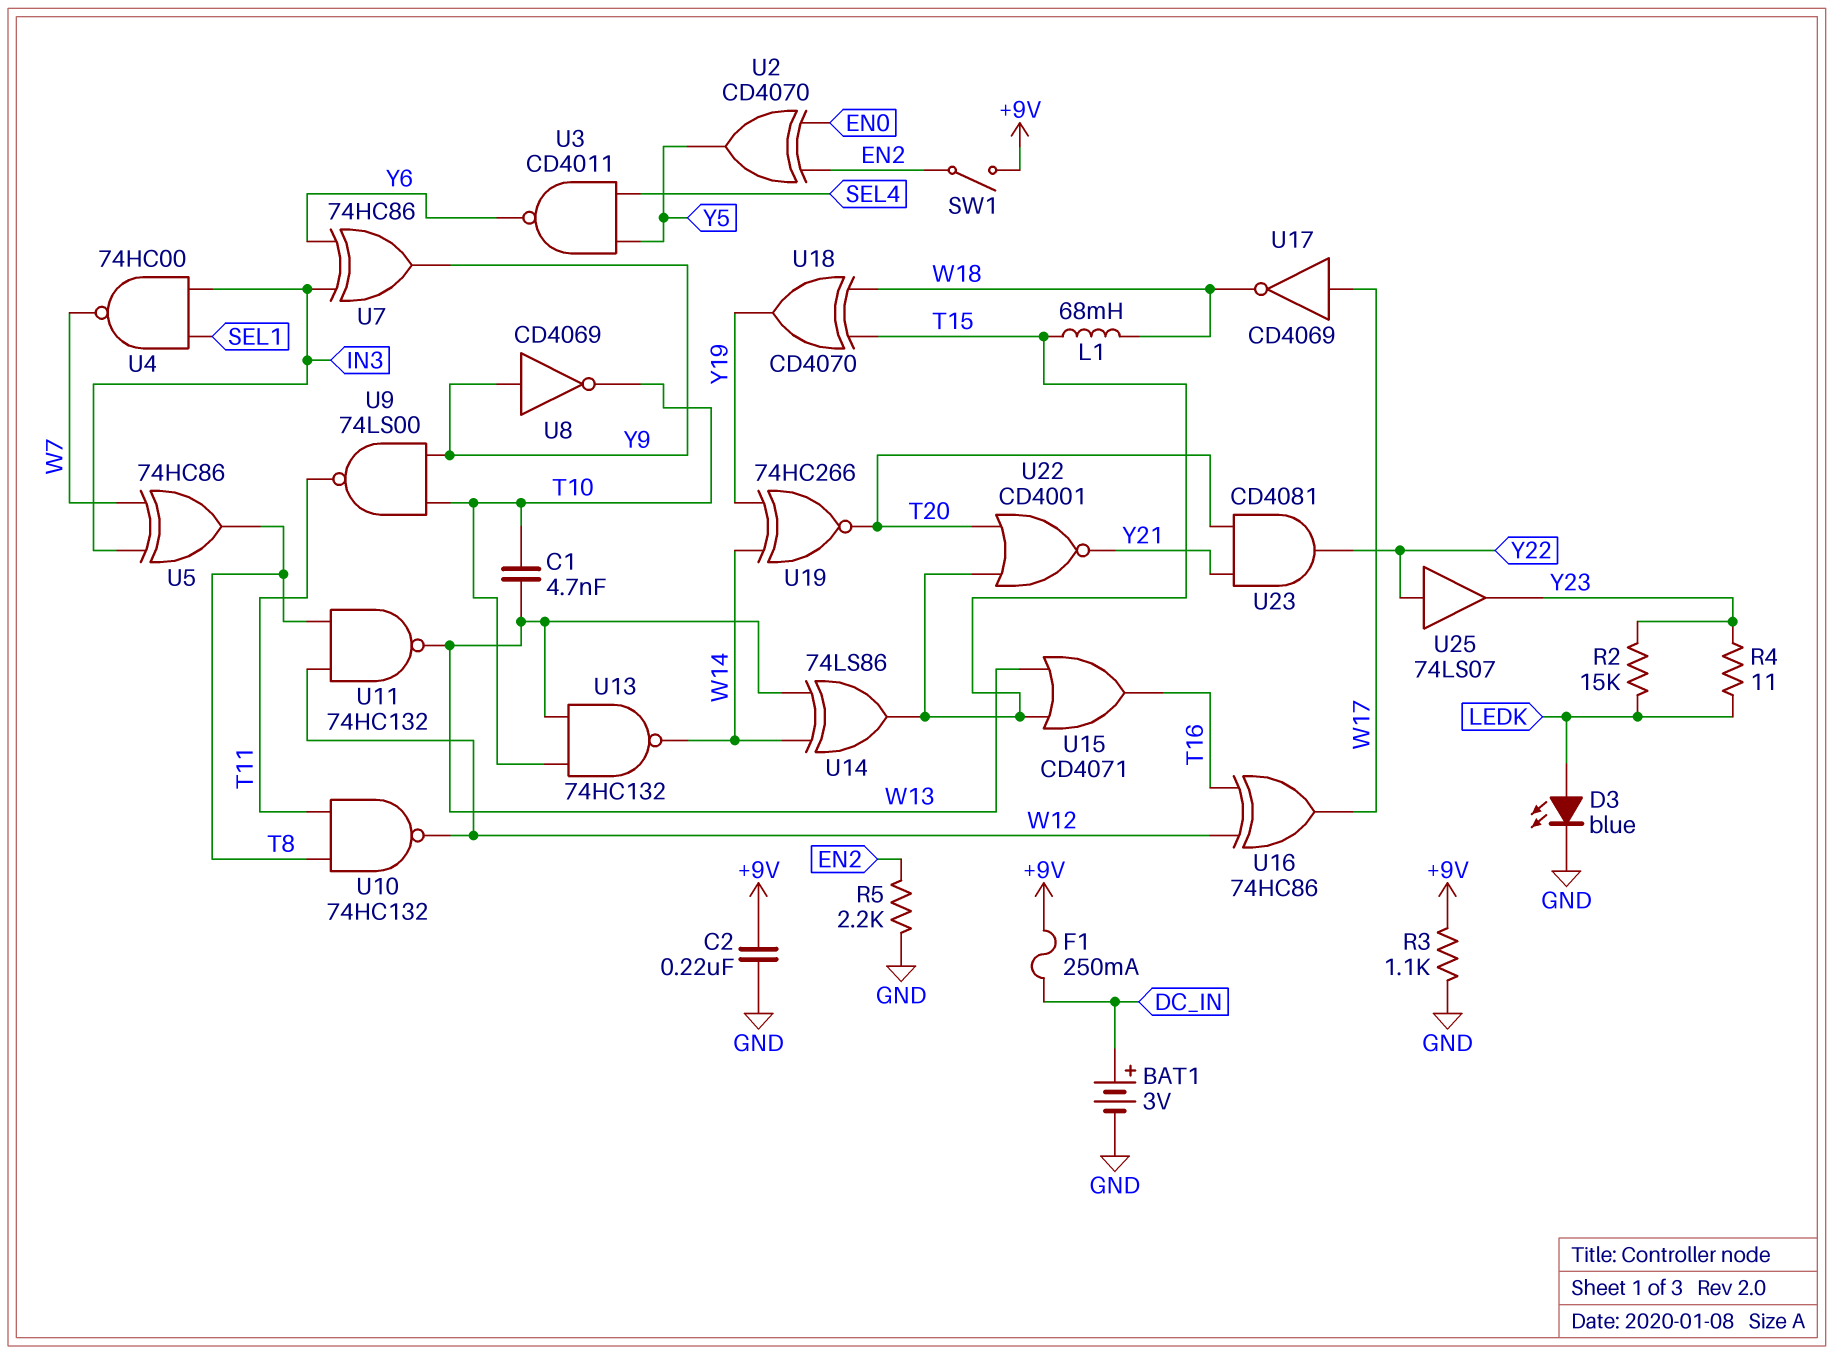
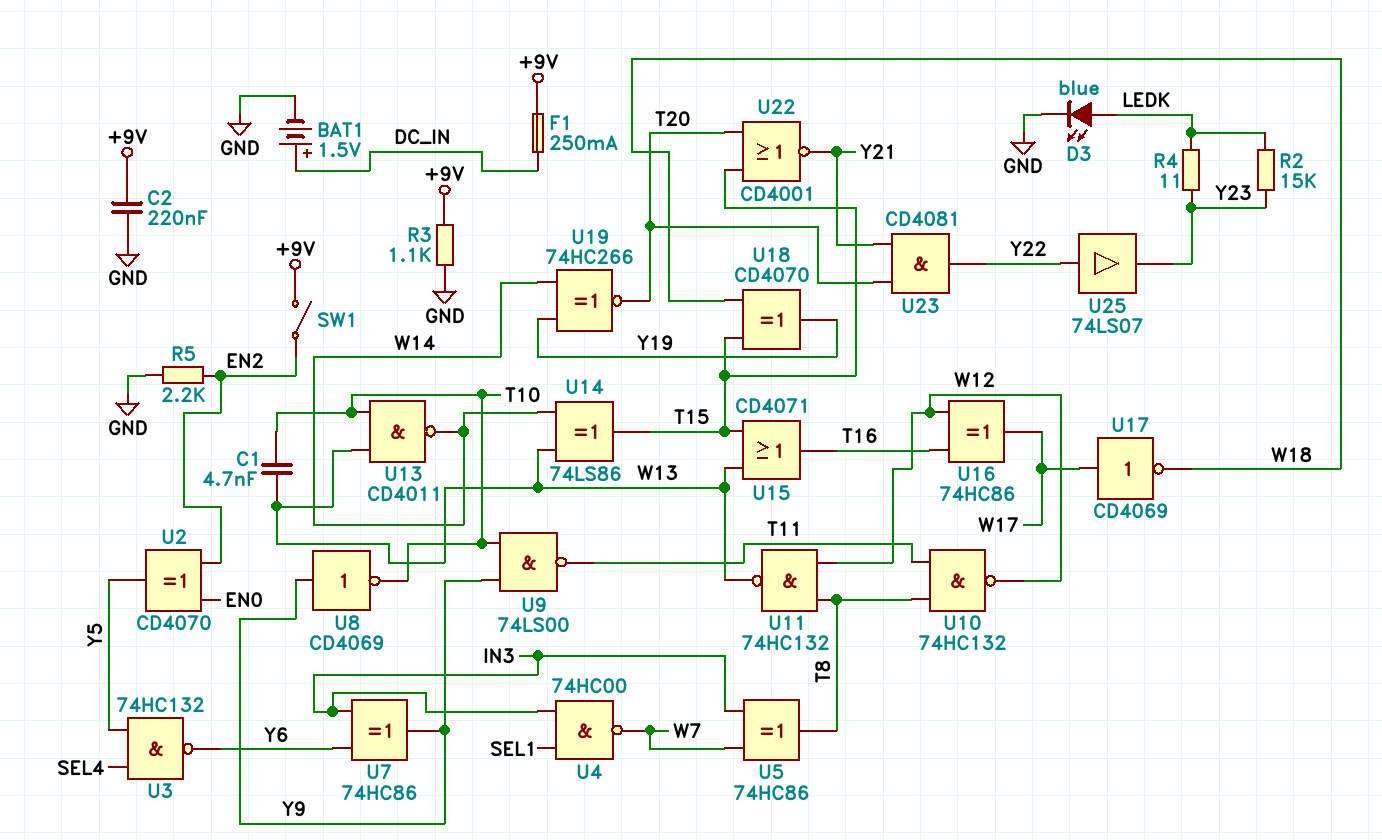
BAT1: 3V (plus DC_IN, minus GND) -> 1.5V (plus DC_IN, minus GND)
L1: 68mH (T15, W18) -> none
U3: NAND CD4011 (in SEL4, in Y5, out Y6) -> NAND 74HC132 (in SEL4, in Y5, out Y6)
U13: NAND 74HC132 (in T10, in W13, out W14) -> NAND CD4011 (in T10, in W13, out W14)

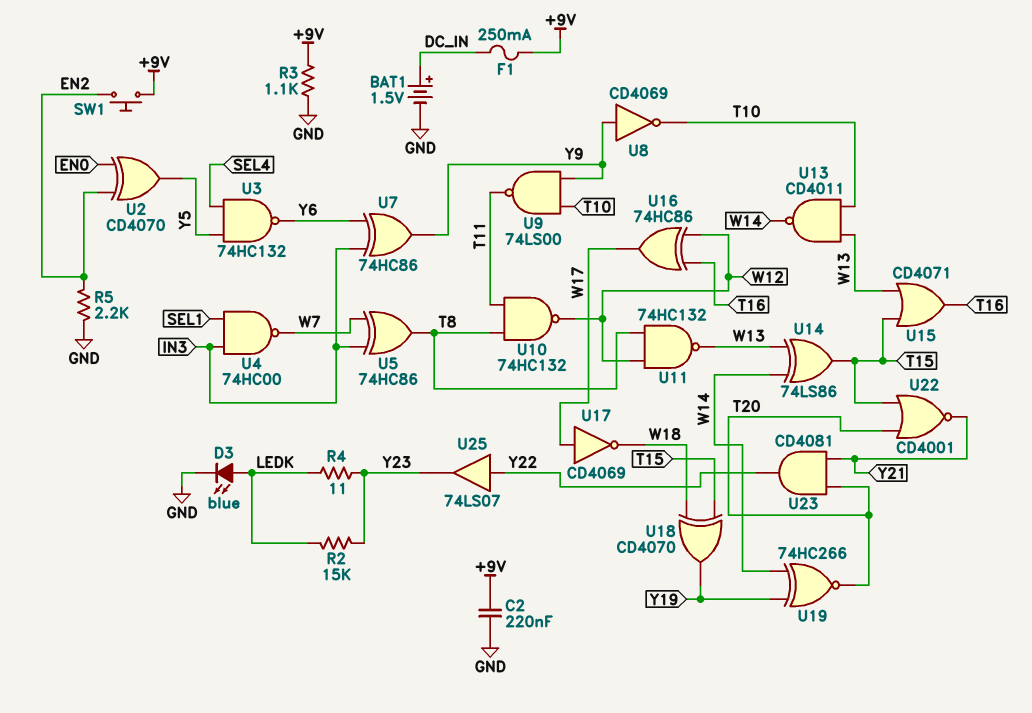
C1: 4.7nF (T10, W13) -> none
SW1: switch (+9V, EN2) -> button (+9V, EN2)

